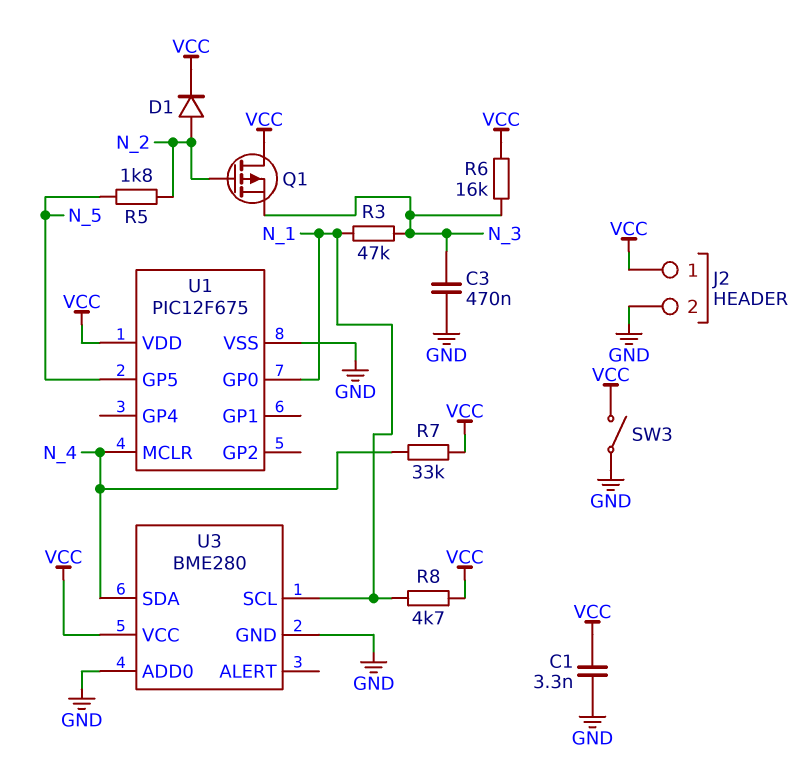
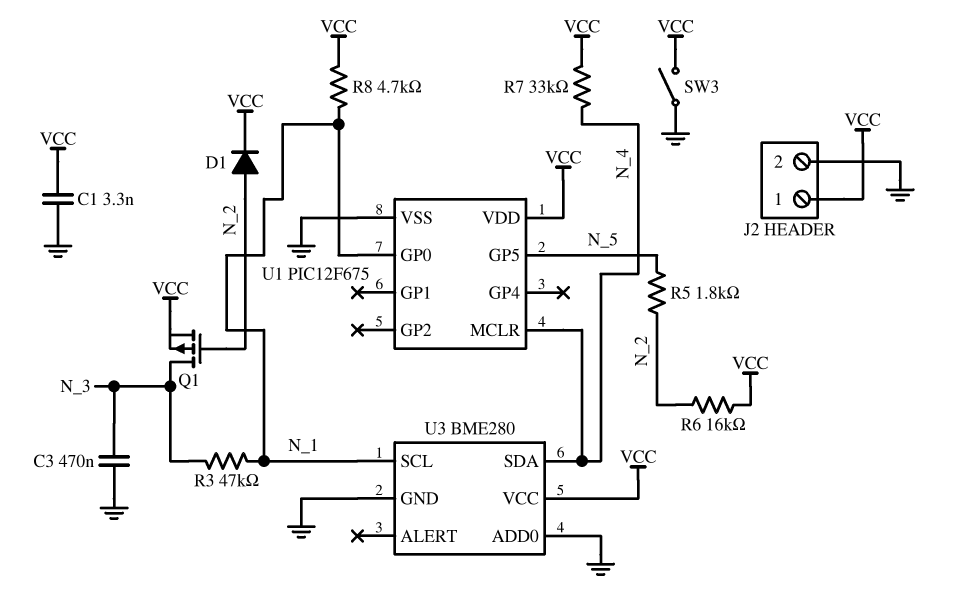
Q1: PMOS (G N_2, D VCC, S N_3) -> PMOS (G N_2, D N_3, S VCC)
R6: 16k (N_3, VCC) -> 16k (N_2, VCC)

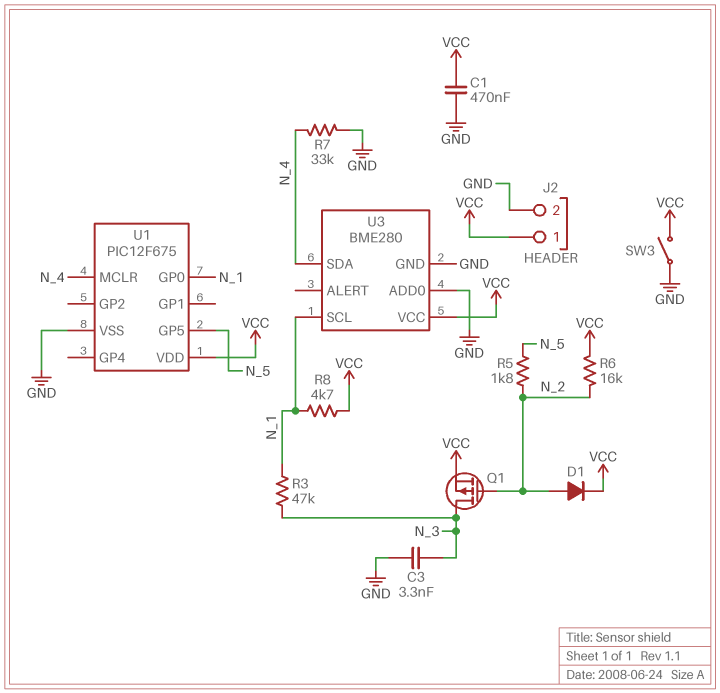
C1: 3.3nF (GND, VCC) -> 470nF (GND, VCC)
C3: 470nF (GND, N_3) -> 3.3nF (GND, N_3)
R7: 33k (N_4, VCC) -> 33k (GND, N_4)

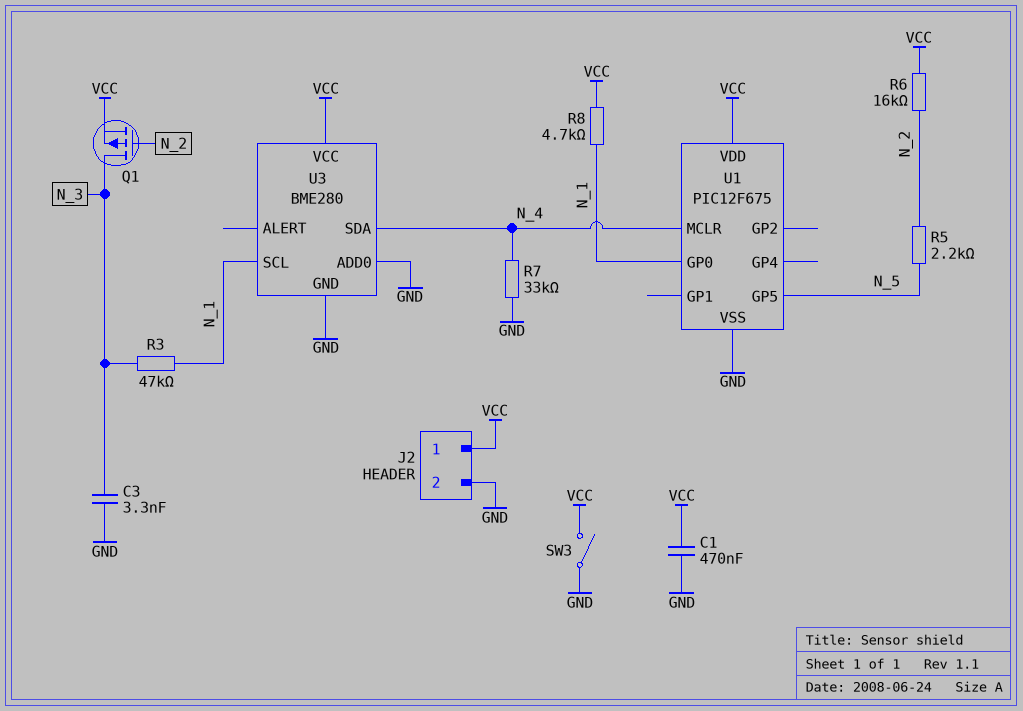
D1: diode (A N_2, K VCC) -> none
R5: 1.8k (N_2, N_5) -> 2.2k (N_2, N_5)

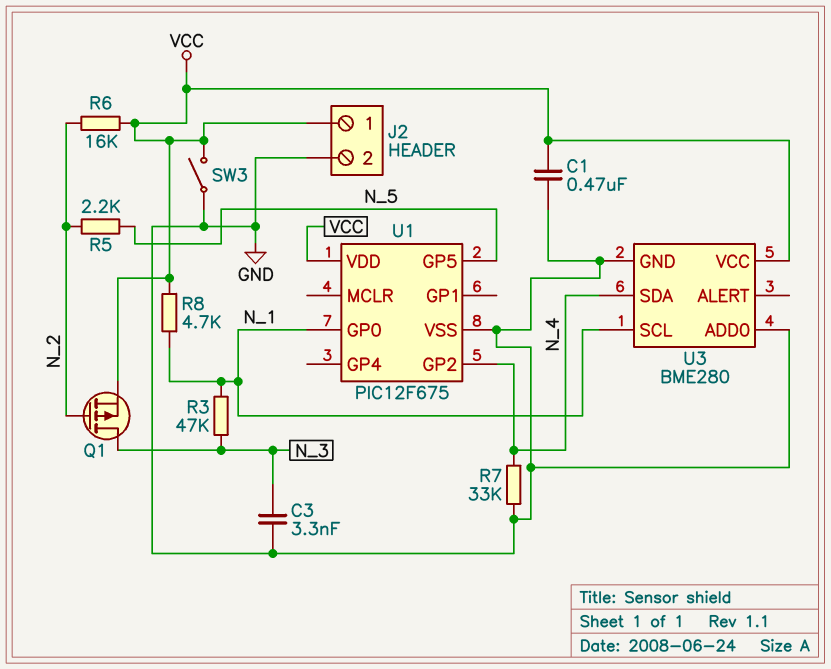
U1 pin GP2: none -> N_4
U1 pin MCLR: N_4 -> none

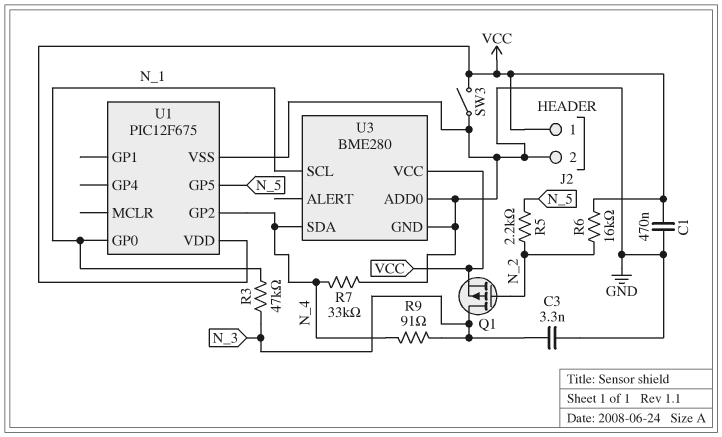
R8: 4.7k (N_1, VCC) -> none
R9: none -> 91 (N_3, N_4)

